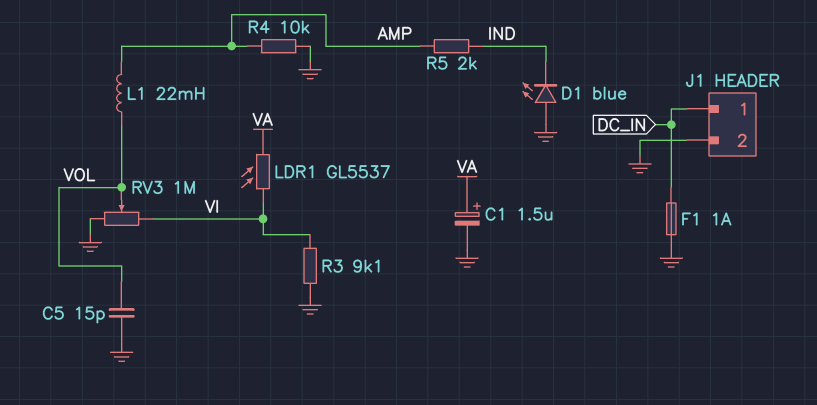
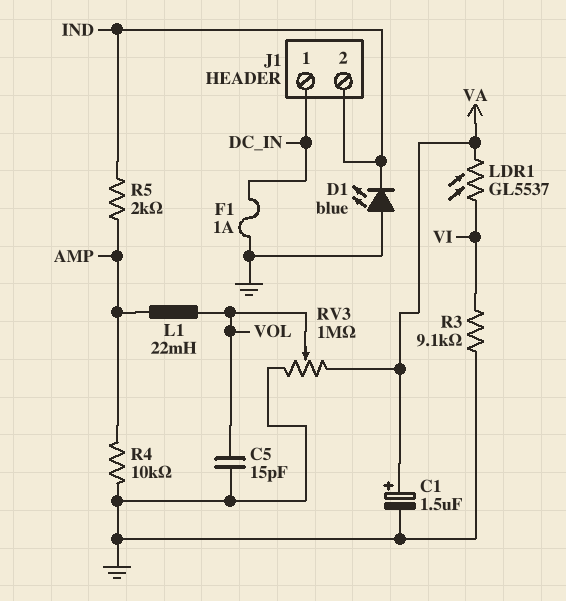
J1 pin 2: GND -> IND
RV3: 1M (GND, VI, wiper VOL) -> 1M (GND, VA, wiper VOL)

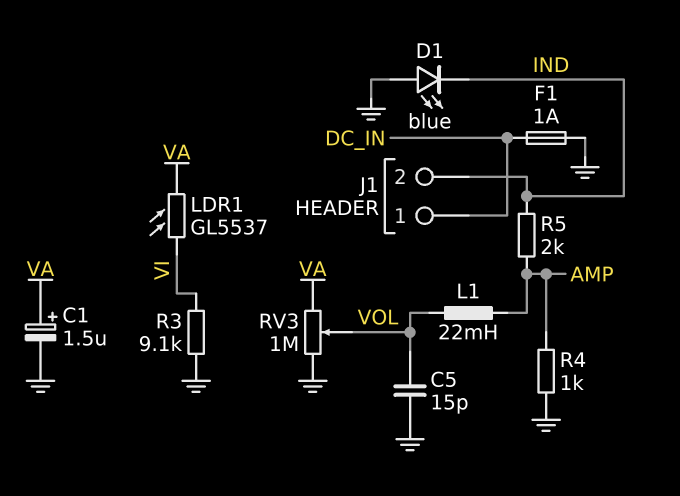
R4: 10k (AMP, GND) -> 1k (AMP, GND)

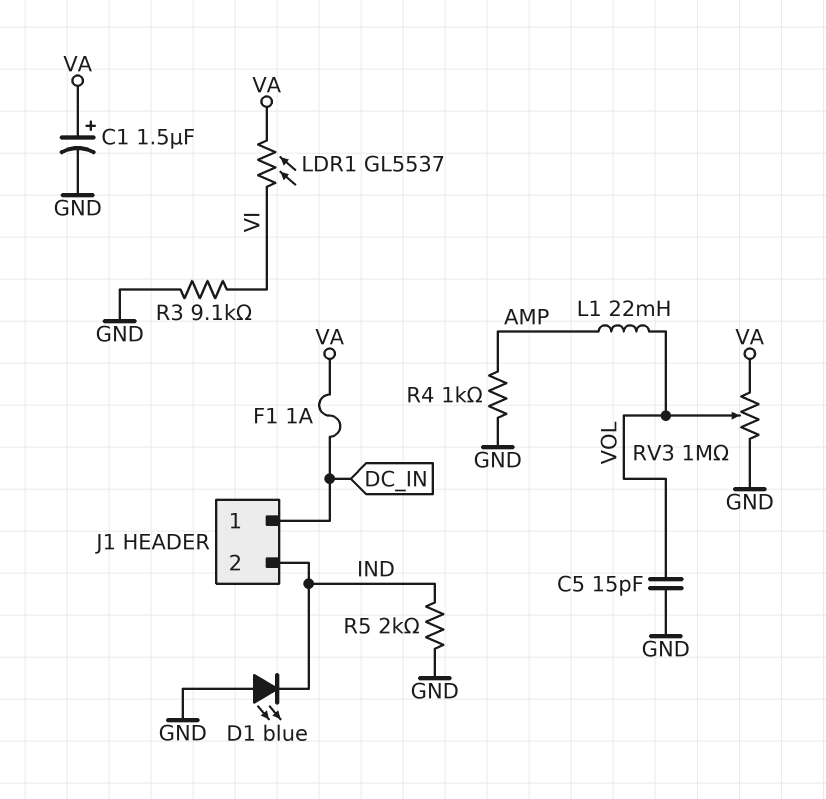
F1: 1A (DC_IN, GND) -> 1A (DC_IN, VA)
R5: 2k (AMP, IND) -> 2k (GND, IND)

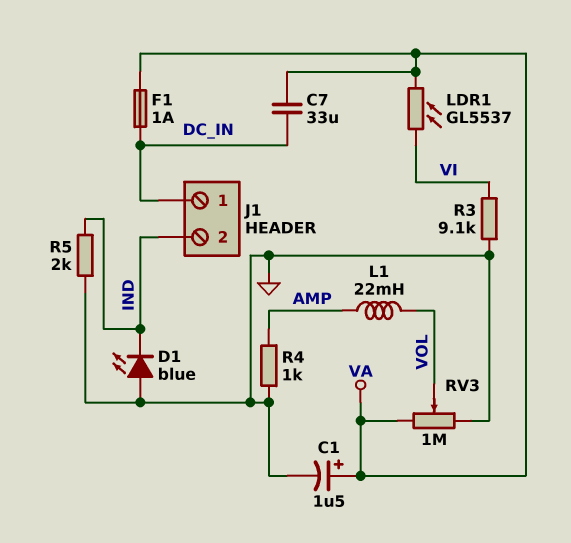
C5: 15pF (GND, VOL) -> none
C7: none -> 33uF (DC_IN, VA)

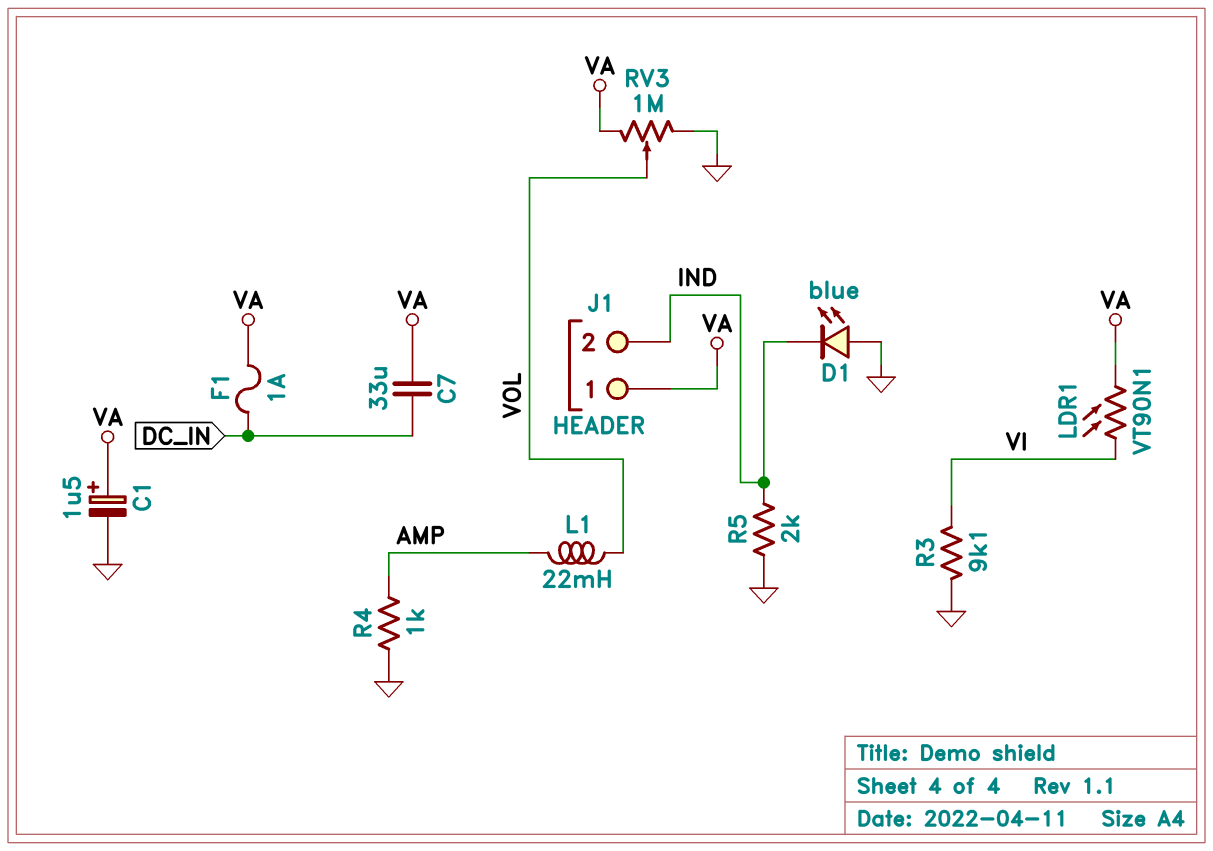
J1 pin 1: DC_IN -> VA
LDR1: GL5537 (VA, VI) -> VT90N1 (VA, VI)

